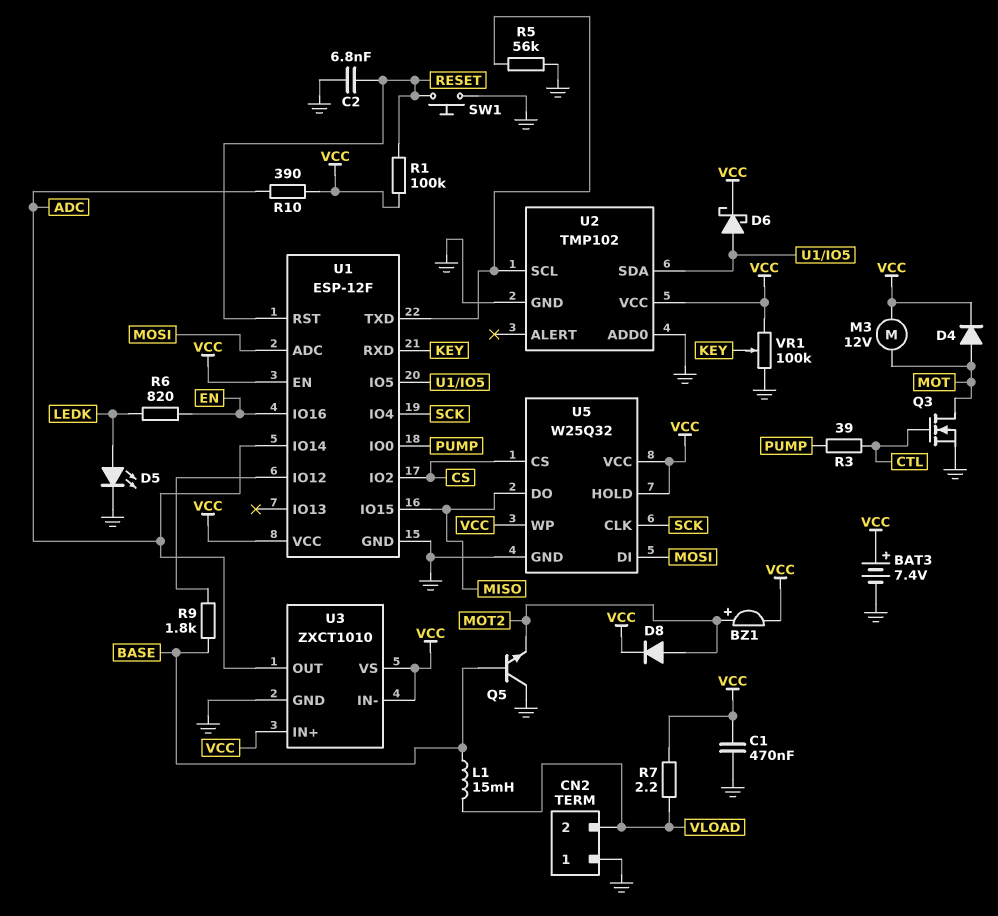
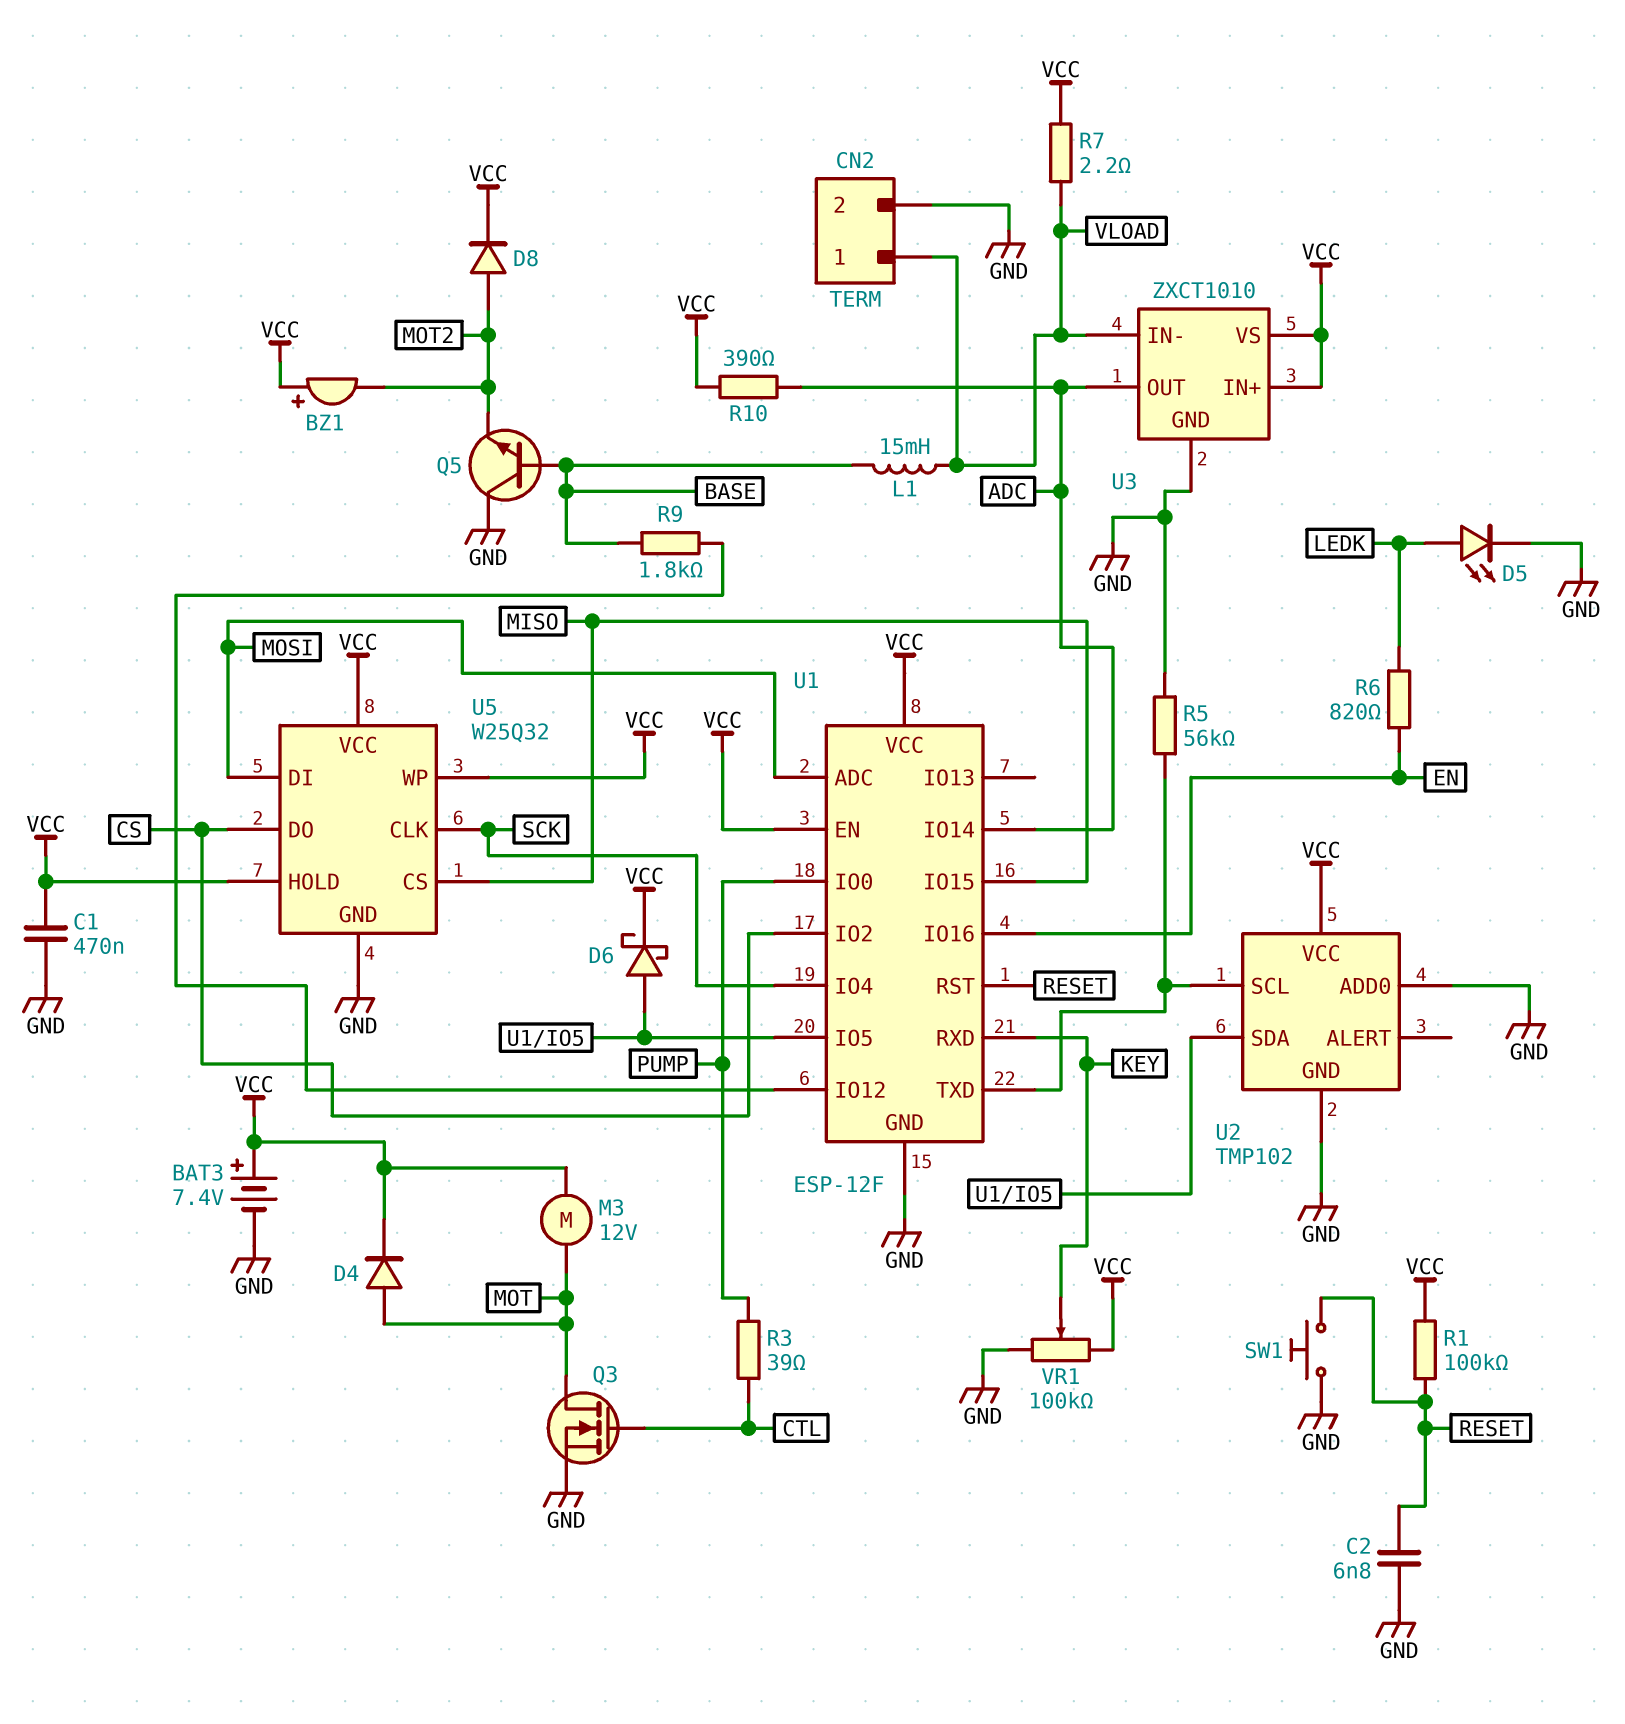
BZ1: buzzer (plus MOT2, minus VCC) -> buzzer (plus VCC, minus MOT2)
CN2 pin 1: GND -> VLOAD
CN2 pin 2: VLOAD -> GND
U3 pin IN-: VCC -> VLOAD
U5 pin CS: CS -> MISO
U5 pin DO: MISO -> CS

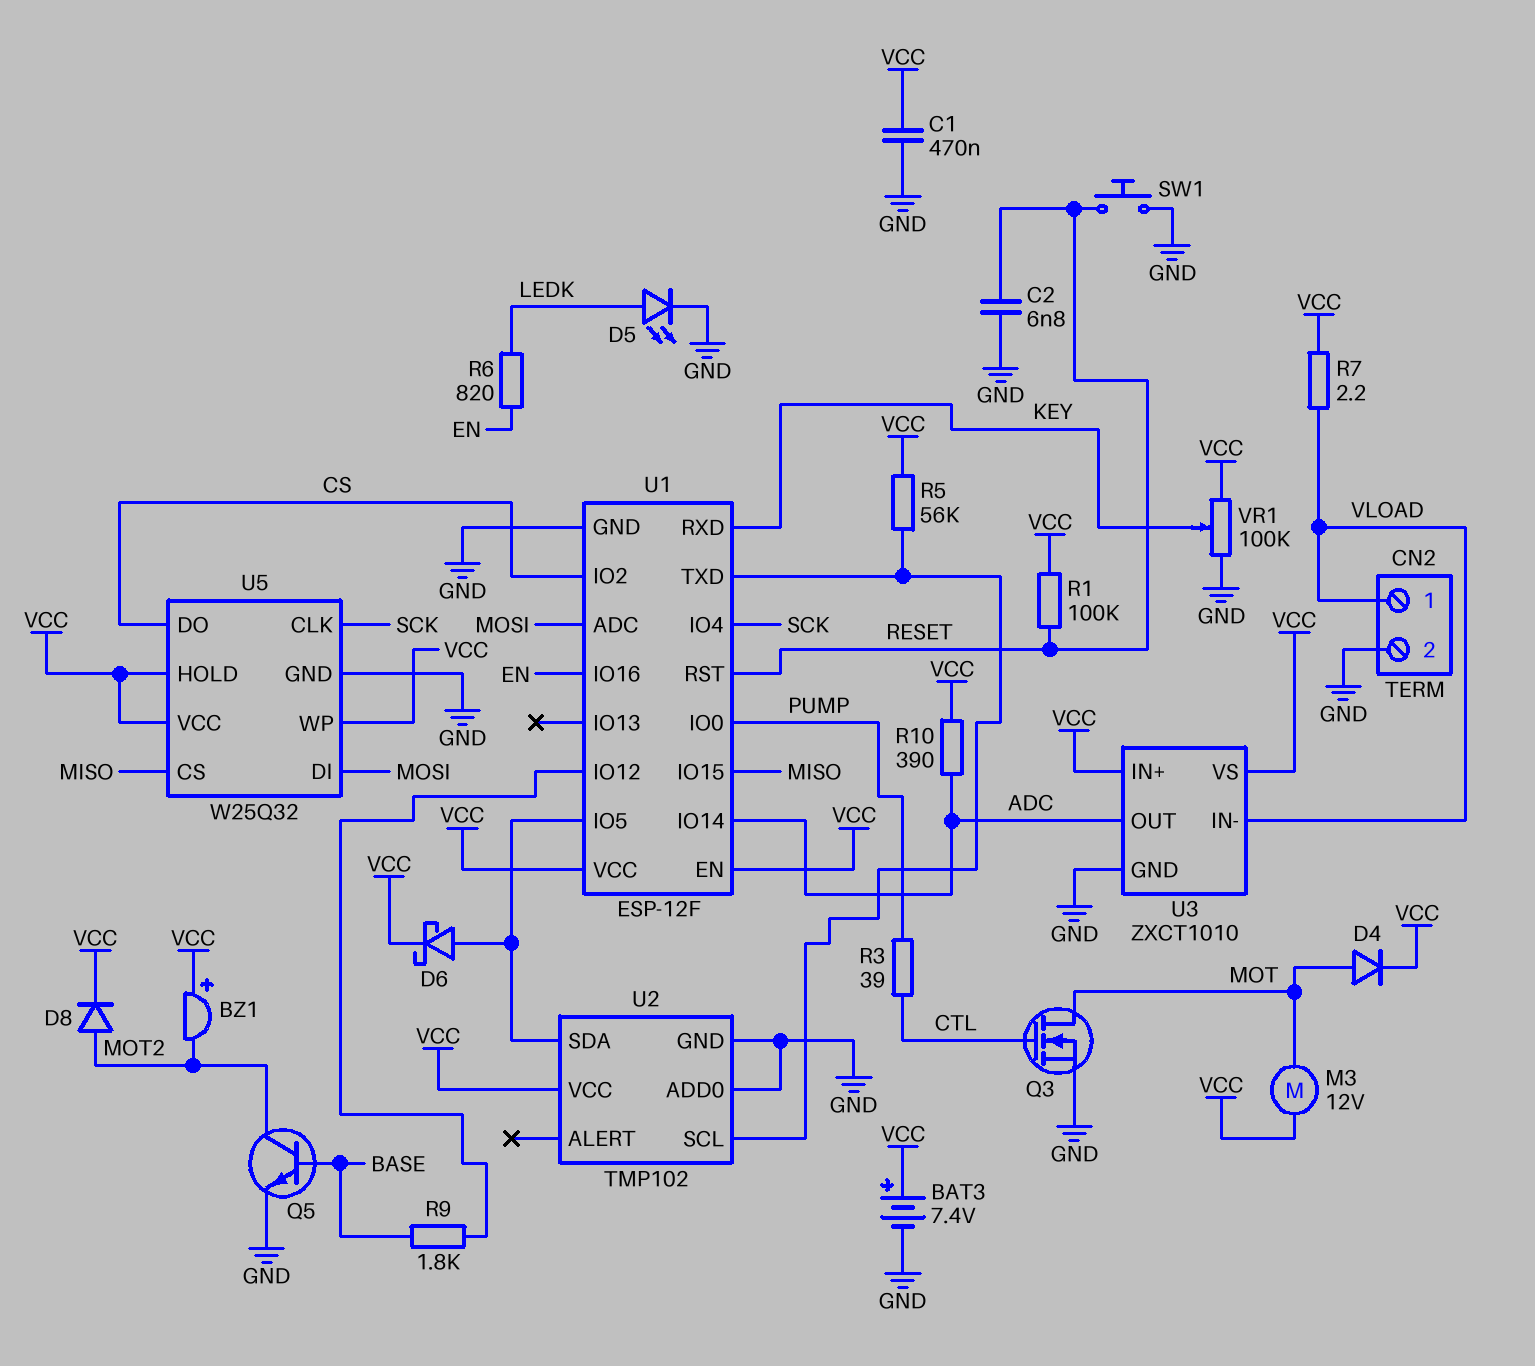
L1: 15mH (BASE, VLOAD) -> none
Q5: NPN (B BASE, C GND, E MOT2) -> NPN (B BASE, C MOT2, E GND)
R5: 56k (GND, U1/TXD) -> 56k (U1/TXD, VCC)

